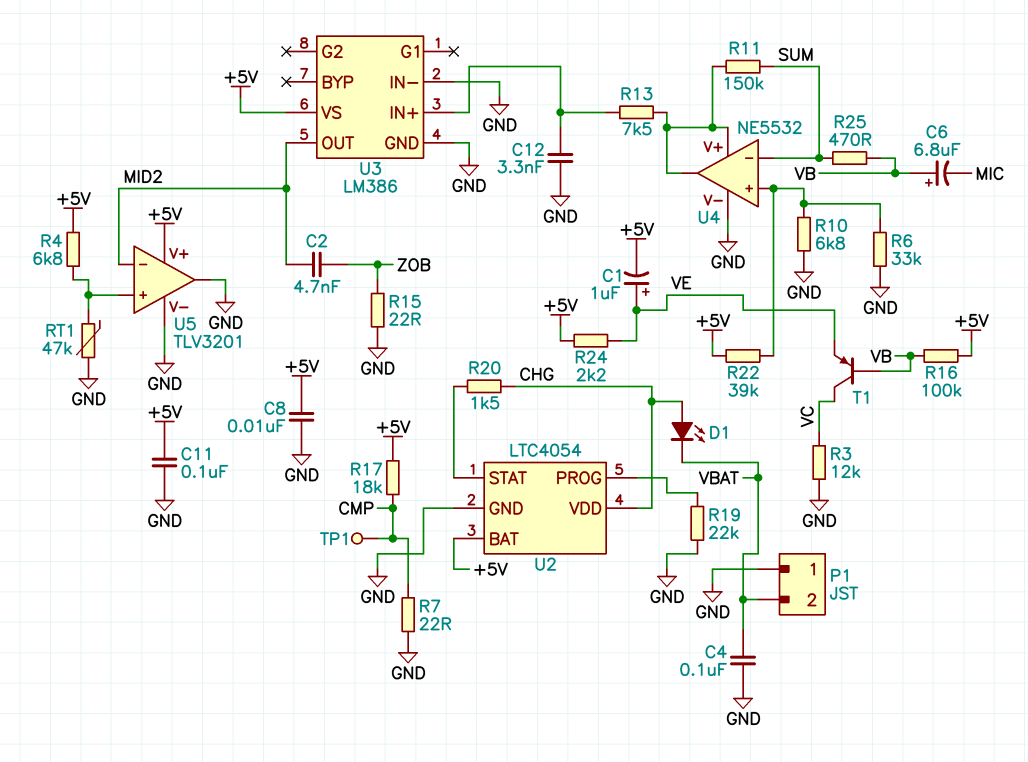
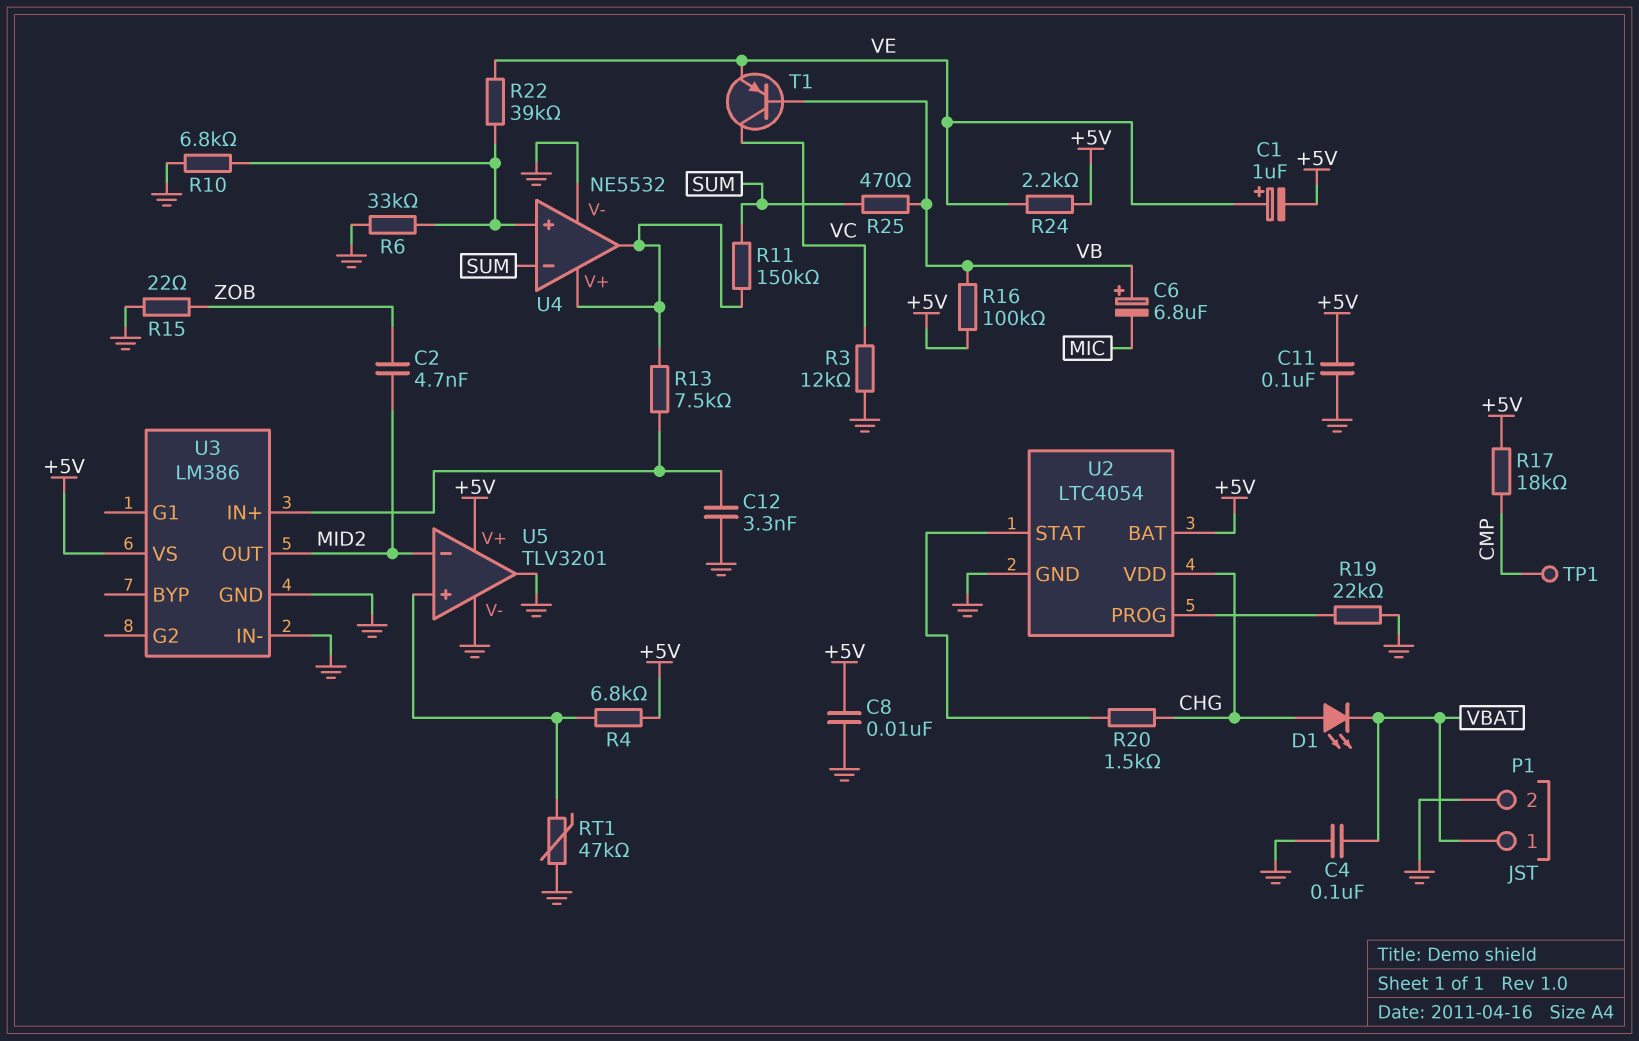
P1 pin 1: GND -> VBAT
P1 pin 2: VBAT -> GND
R7: 22 (CMP, GND) -> none
R22: 39k (+5V, U4/in+) -> 39k (U4/in+, VE)

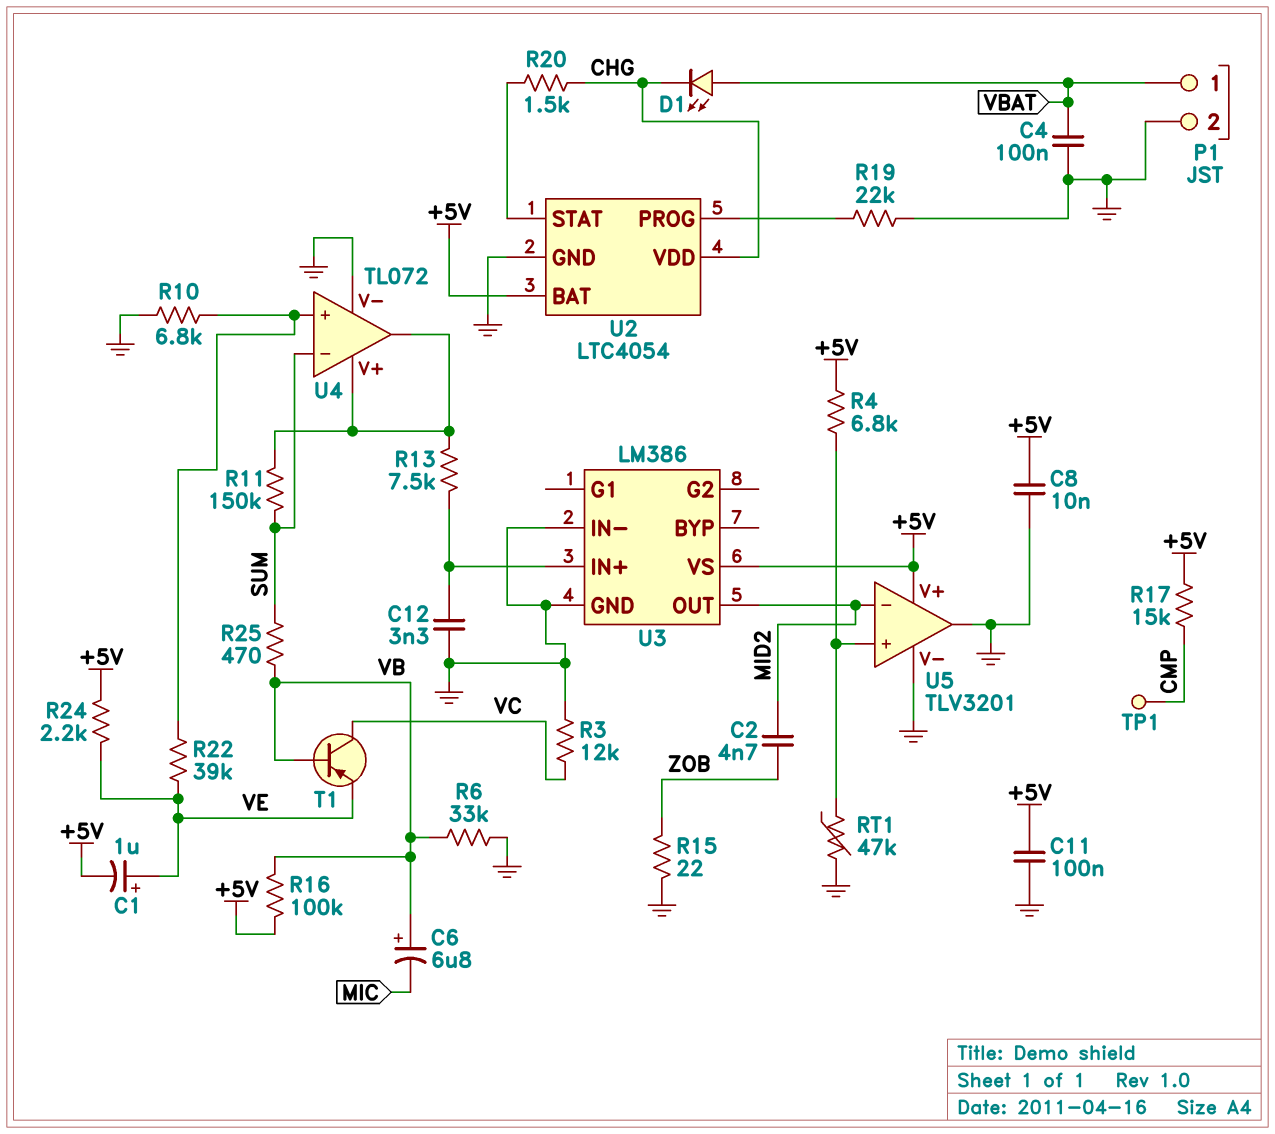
D1: LED (A CHG, K VBAT) -> LED (A VBAT, K CHG)
R6: 33k (GND, U4/in+) -> 33k (GND, VB)
R17: 18k (+5V, CMP) -> 15k (+5V, CMP)
U4: NE5532 -> TL072

